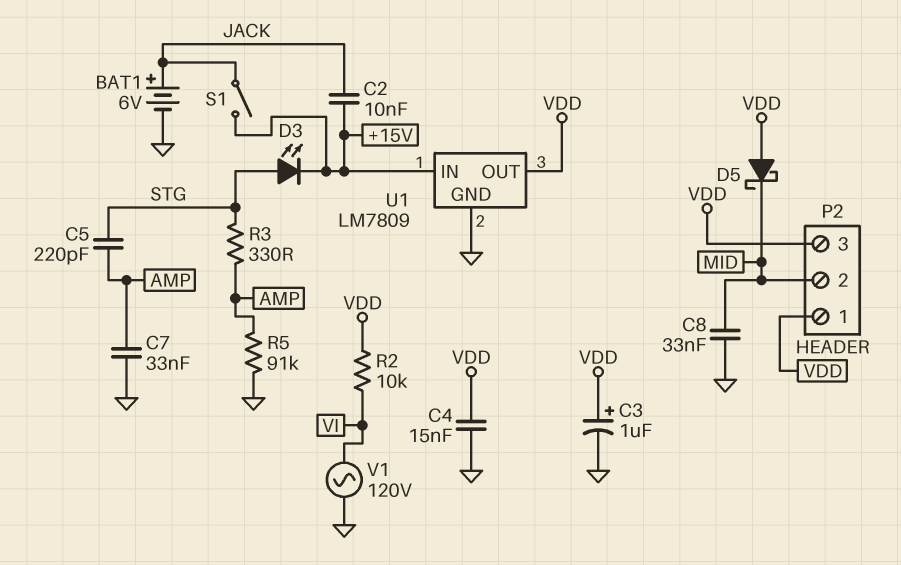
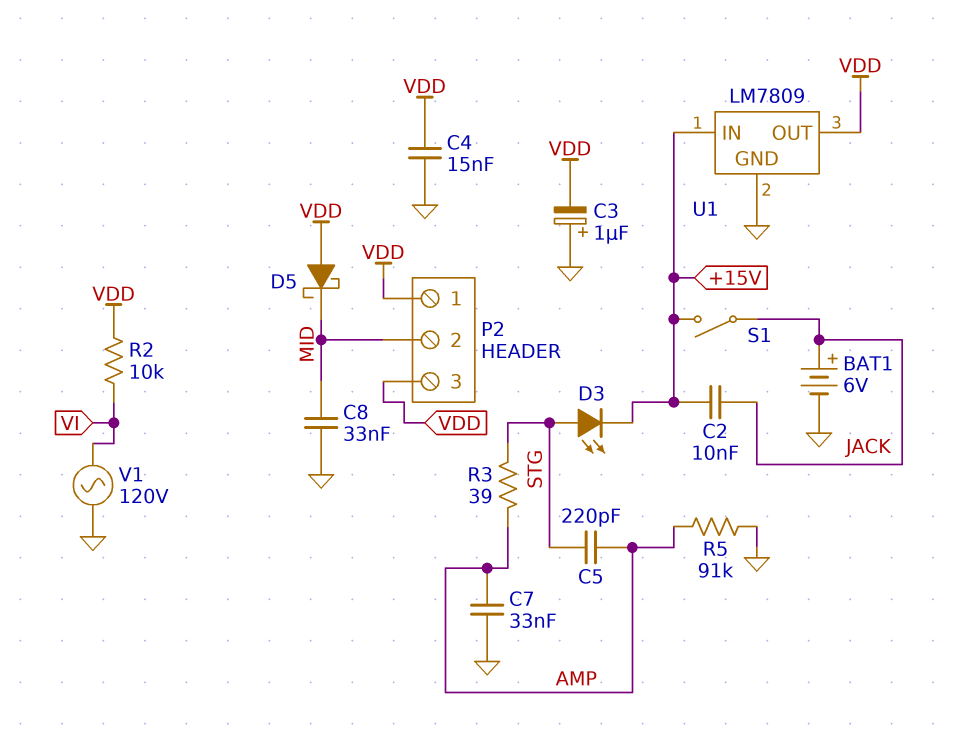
C3: 1uF (plus VDD, minus GND) -> 1uF (plus GND, minus VDD)
R3: 330 (AMP, STG) -> 39 (AMP, STG)

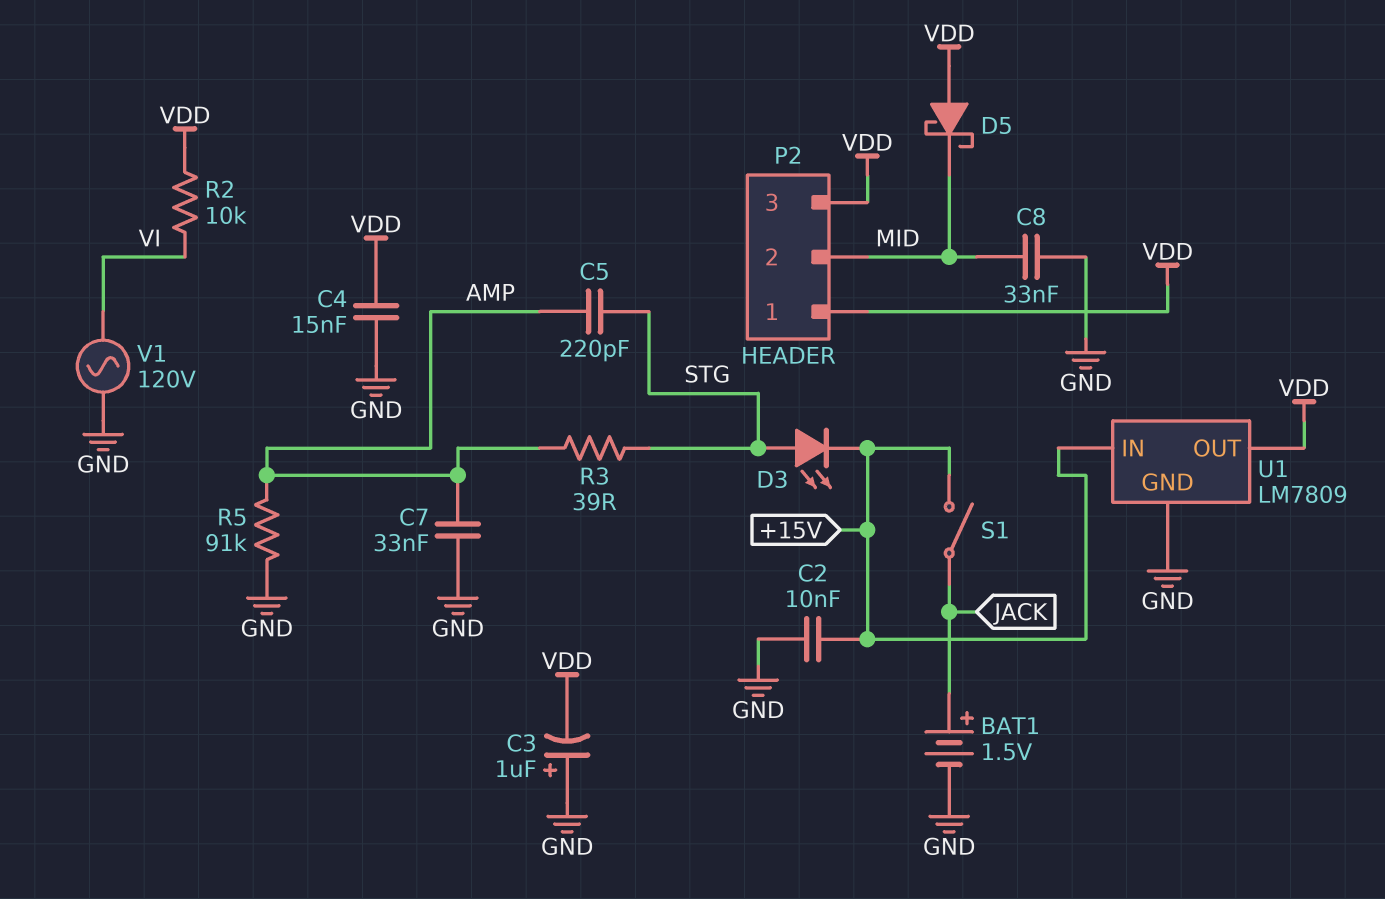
BAT1: 6V (plus JACK, minus GND) -> 1.5V (plus JACK, minus GND)
C2: 10nF (+15V, JACK) -> 10nF (+15V, GND)

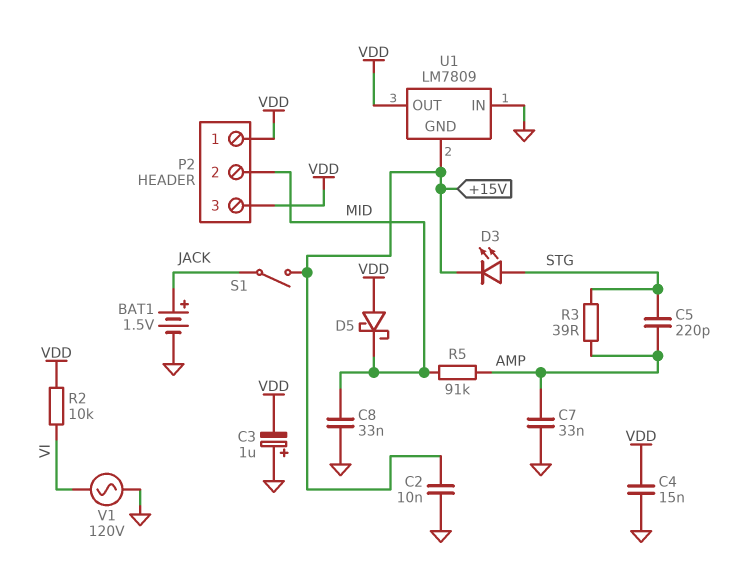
R5: 91k (AMP, GND) -> 91k (AMP, MID)
U1 pin GND: GND -> +15V
U1 pin IN: +15V -> GND

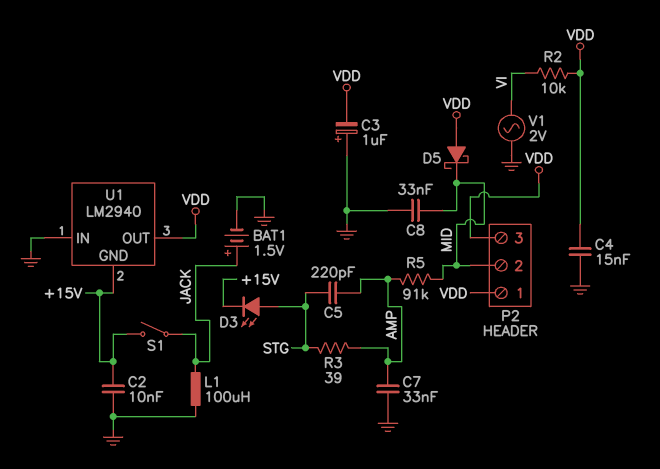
L1: none -> 100uH (GND, JACK)
U1: LM7809 -> LM2940
V1: AC 120V (GND, VI) -> AC 2V (GND, VI)

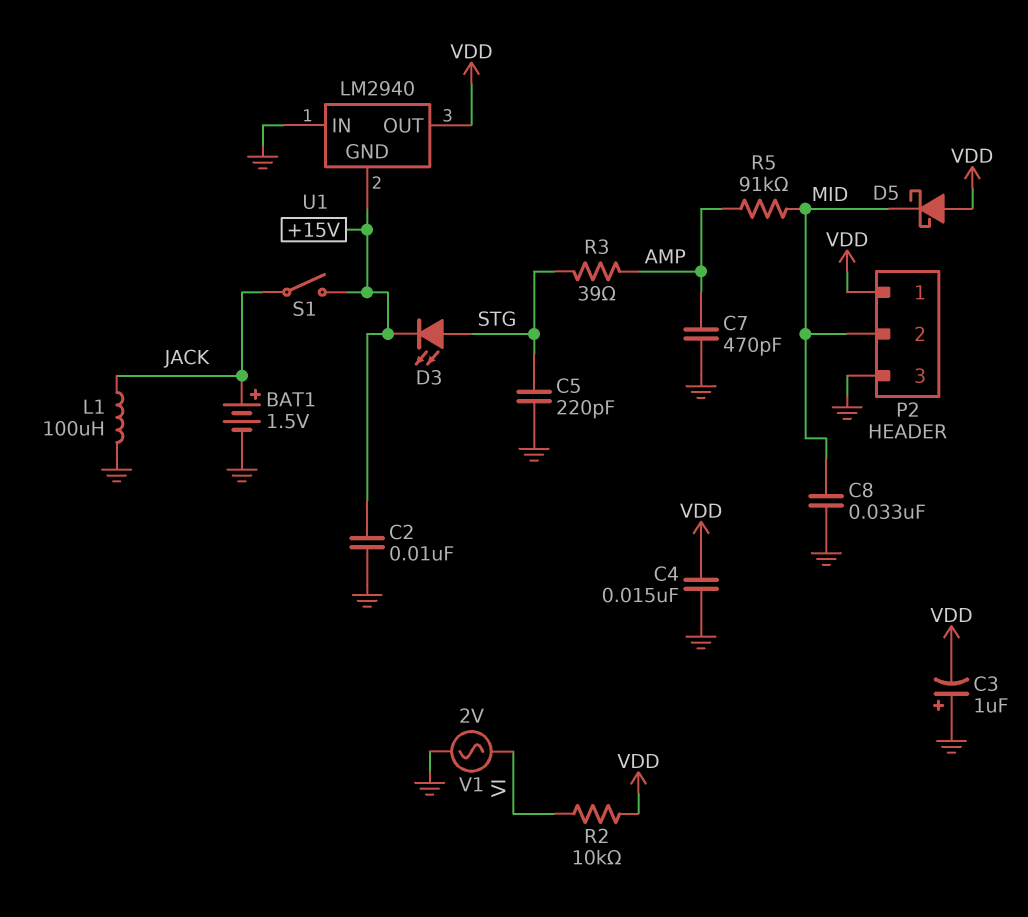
C5: 220pF (AMP, STG) -> 220pF (GND, STG)
C7: 33nF (AMP, GND) -> 470pF (AMP, GND)
P2 pin 3: VDD -> GND

